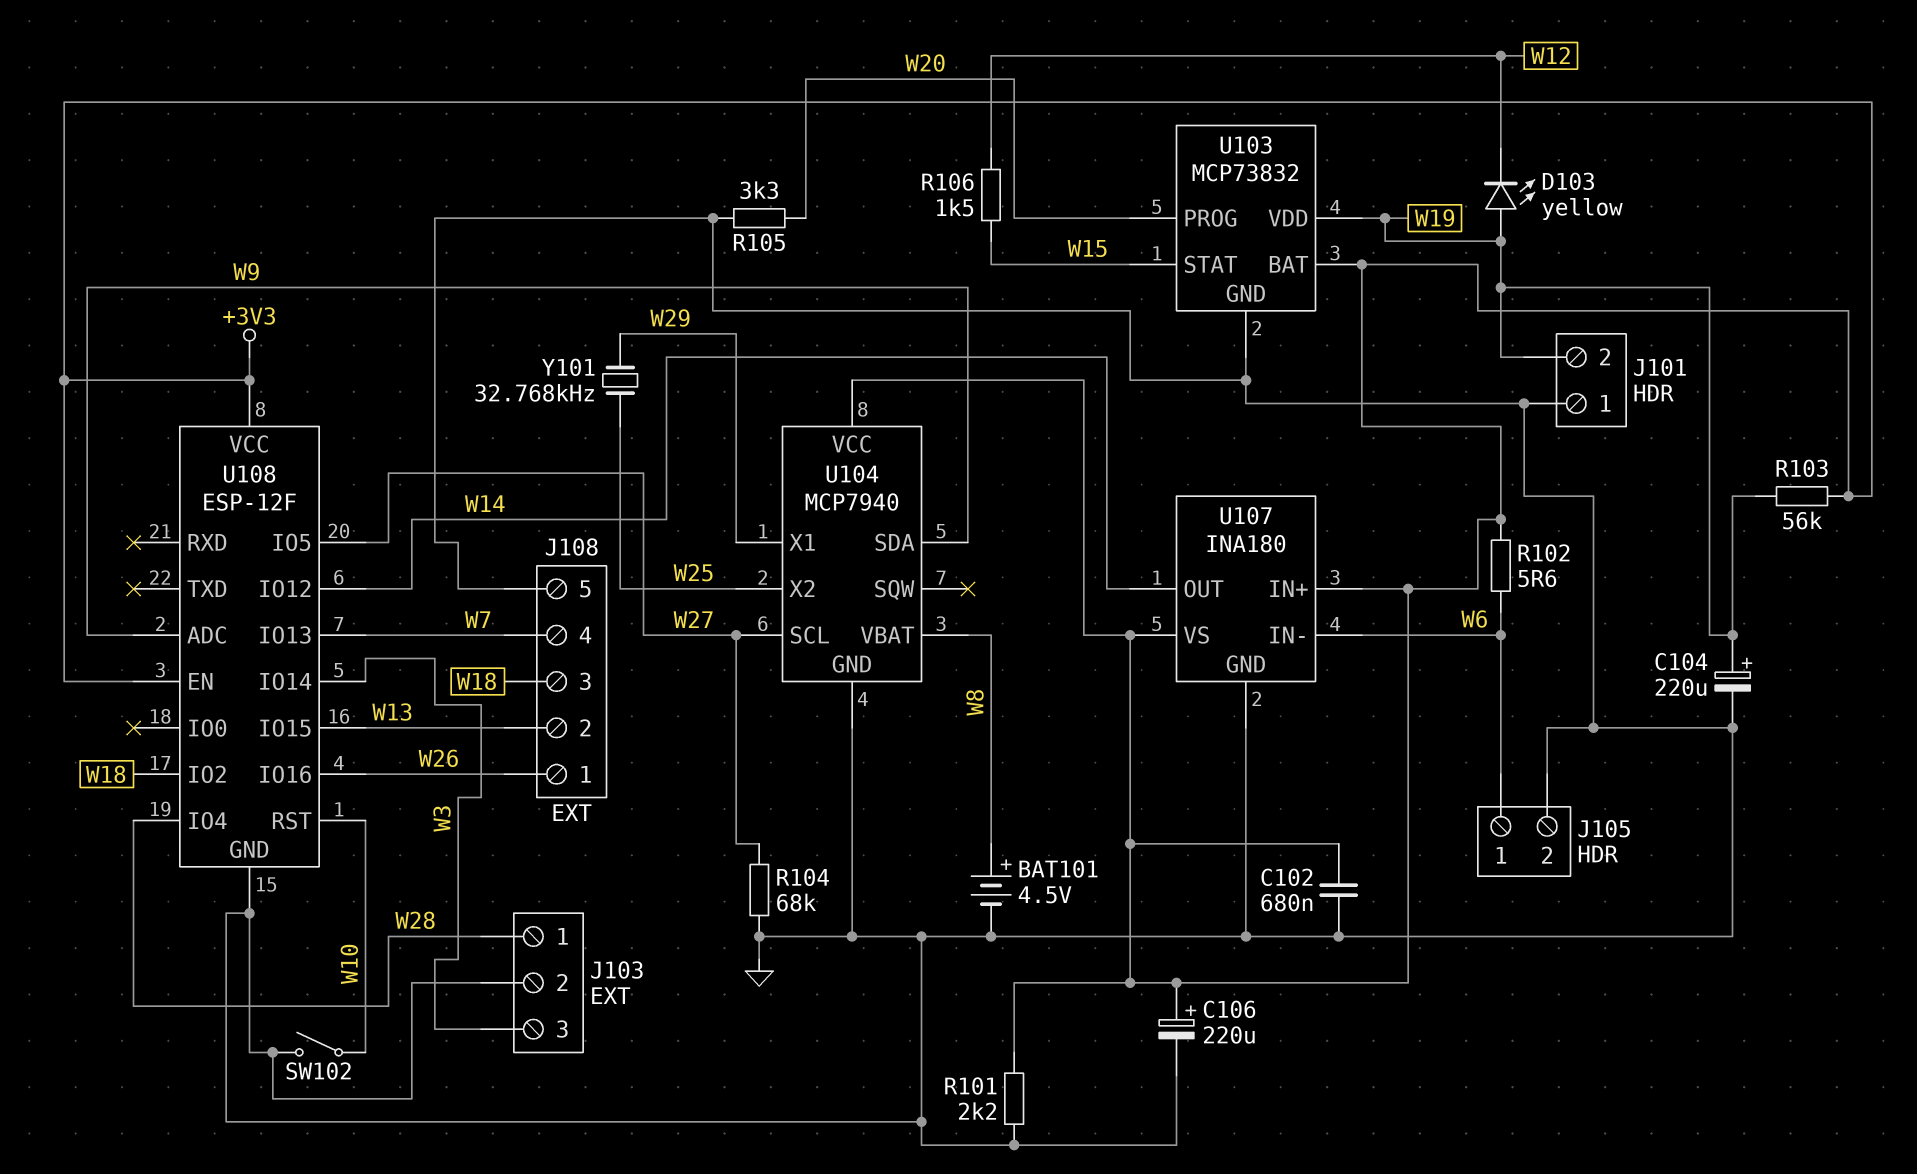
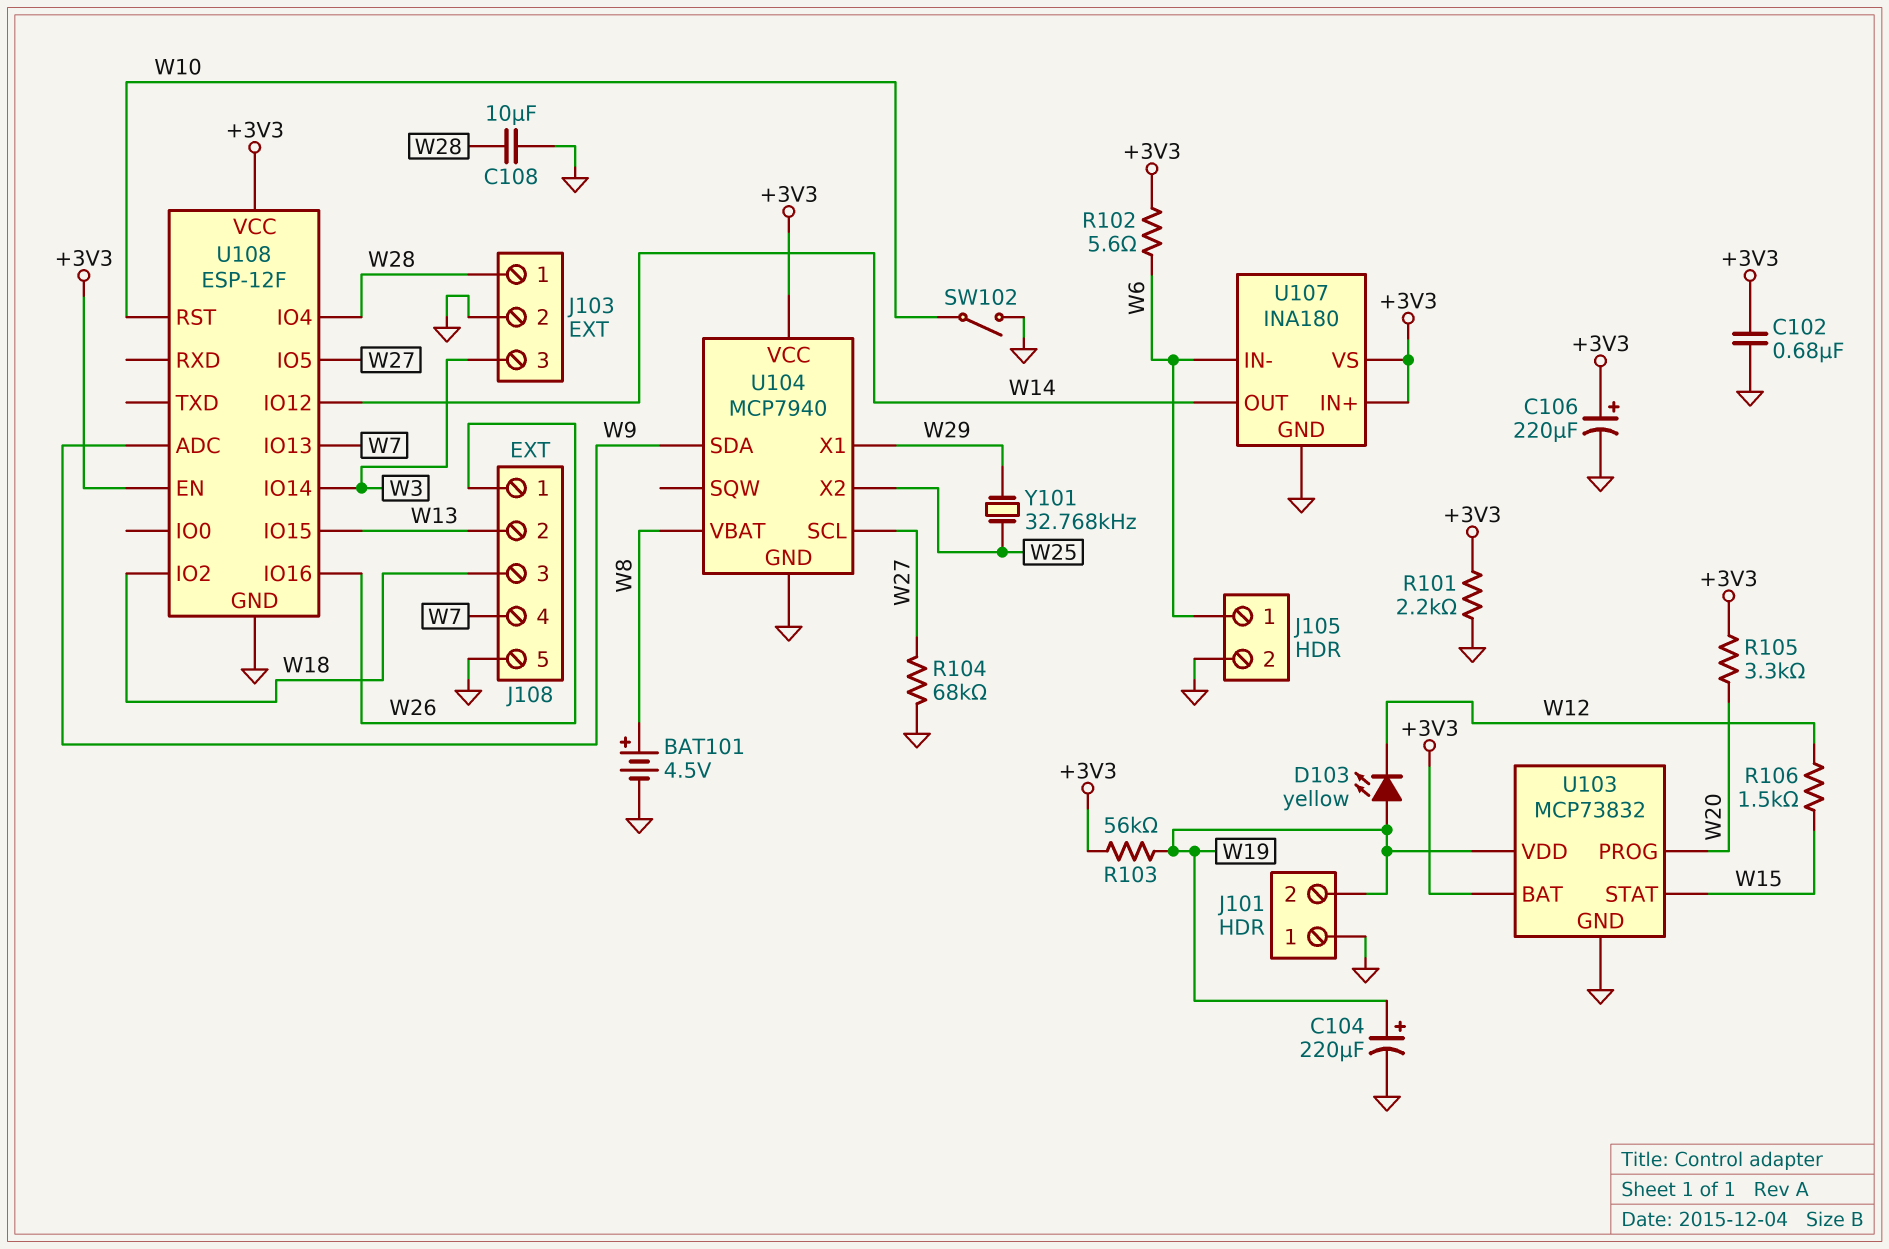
C108: none -> 10uF (GND, W28)
R105: 3.3k (GND, W20) -> 3.3k (+3V3, W20)

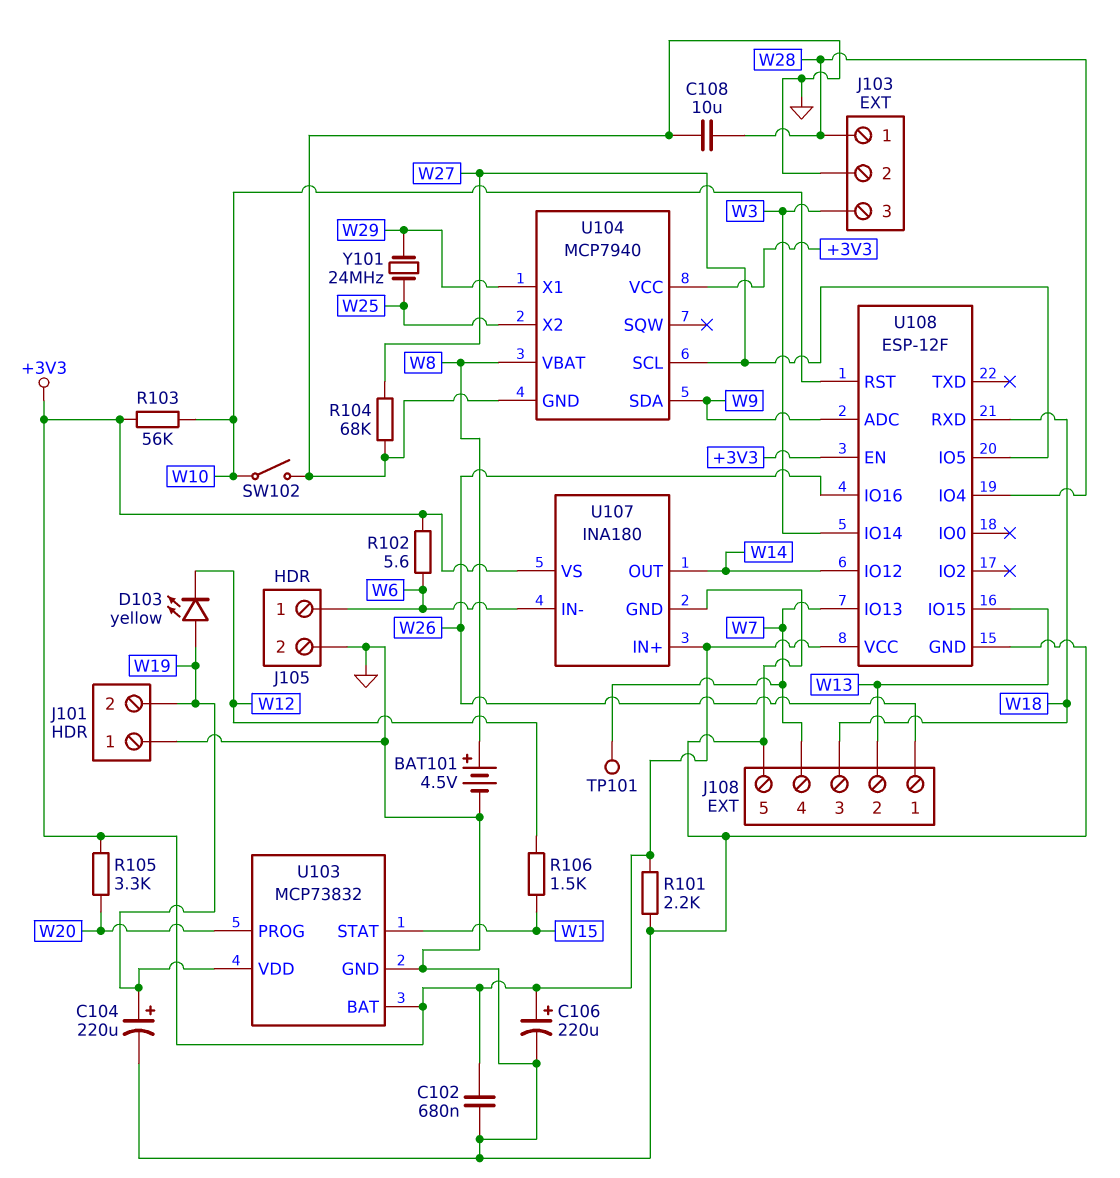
R103: 56k (+3V3, W19) -> 56k (+3V3, W10)
TP101: none -> test point (W7)
U108 pin IO2: W18 -> none
U108 pin RXD: none -> W18
Y101: 32.768kHz (W25, W29) -> 24MHz (W25, W29)

